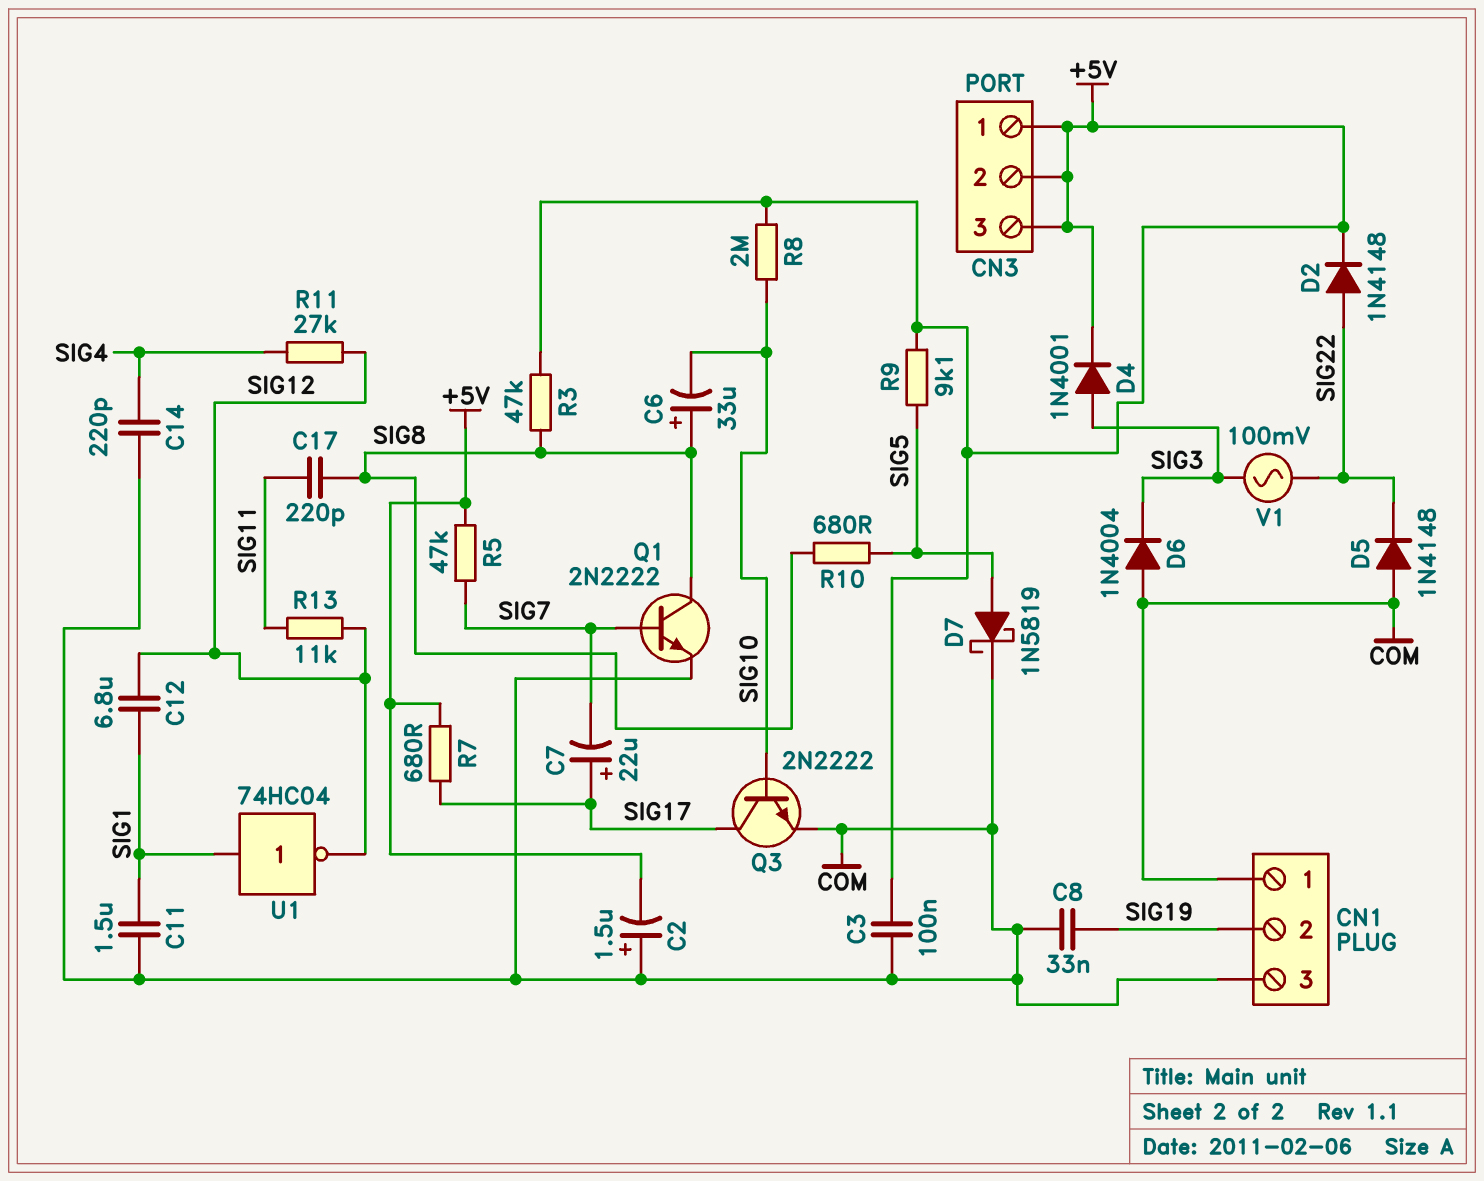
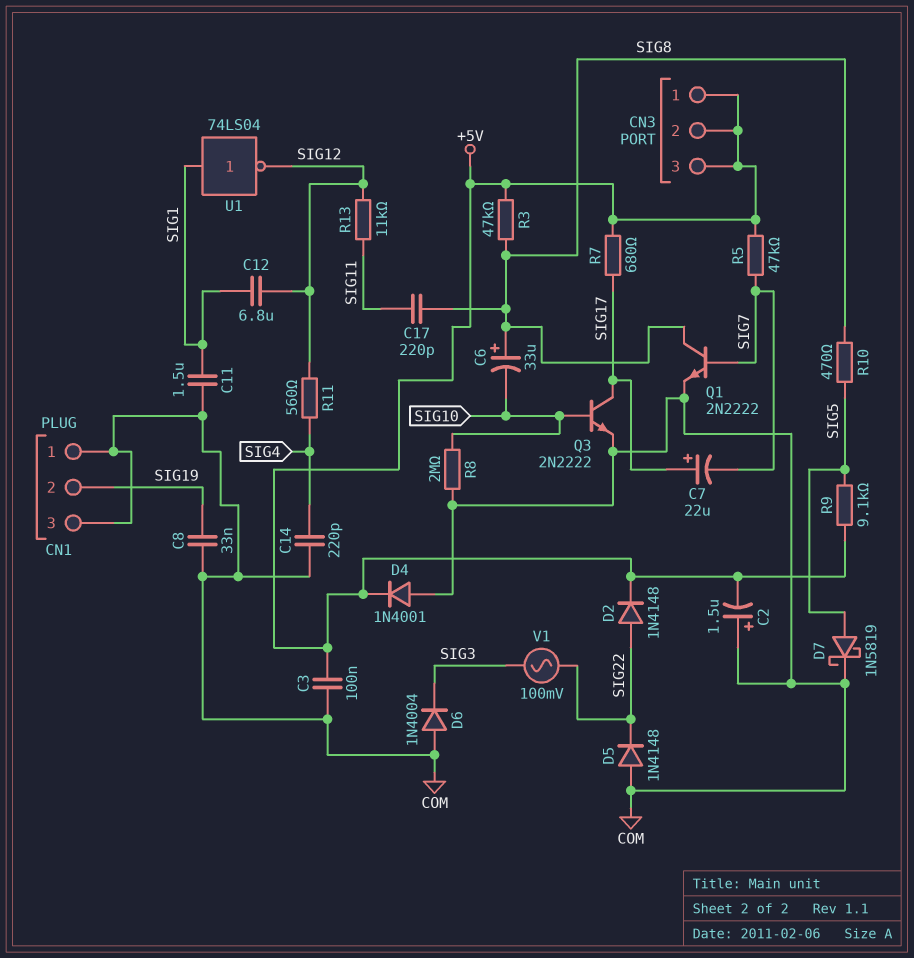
D4: diode 1N4001 (A SIG3, K +5V) -> diode 1N4001 (A COM, K +5V)
R8: 2M (+5V, SIG10) -> 2M (COM, SIG10)
R10: 680 (SIG5, SIG8) -> 470 (SIG5, SIG8)
R11: 27k (SIG4, SIG12) -> 560 (SIG4, SIG12)
U1: NOT 74HC04 (in SIG1, out SIG12) -> NOT 74LS04 (in SIG1, out SIG12)

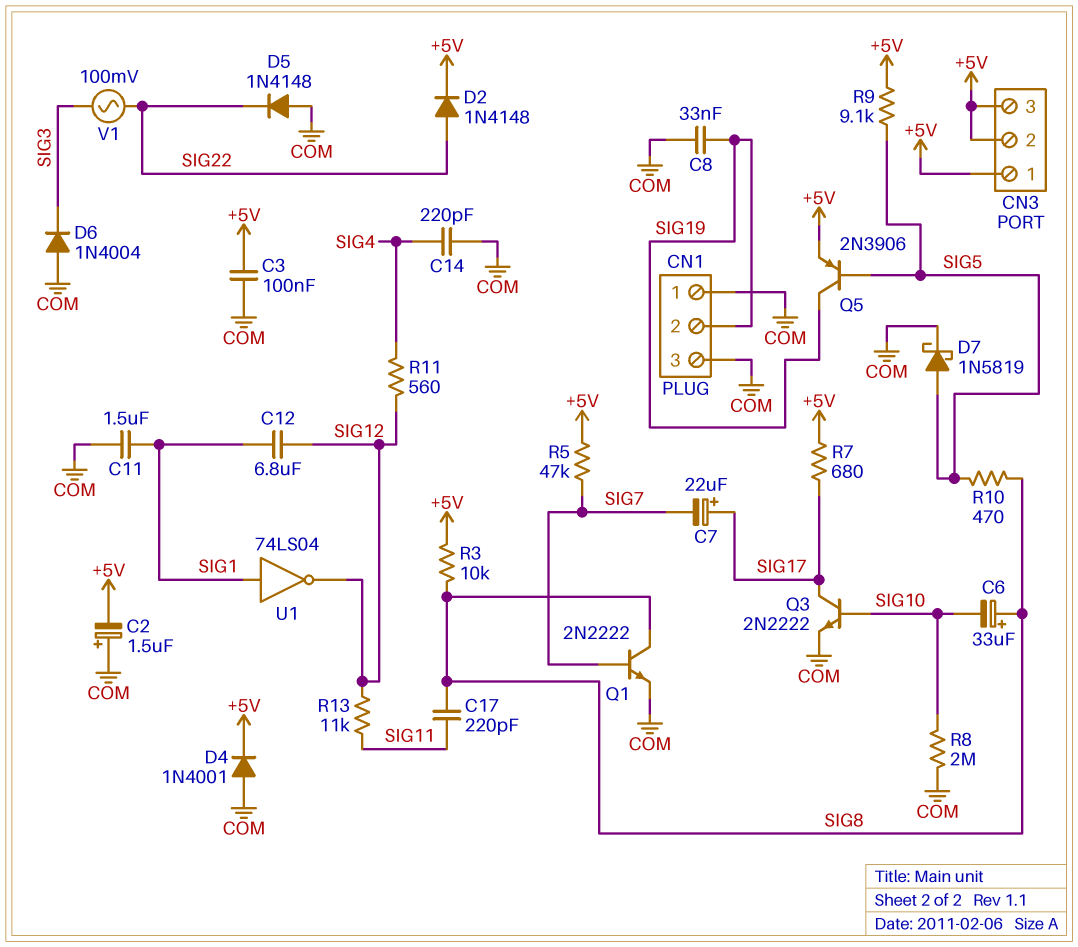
Q5: none -> PNP 2N3906 (B SIG5, C SIG19, E +5V)
R3: 47k (+5V, SIG8) -> 10k (+5V, SIG8)

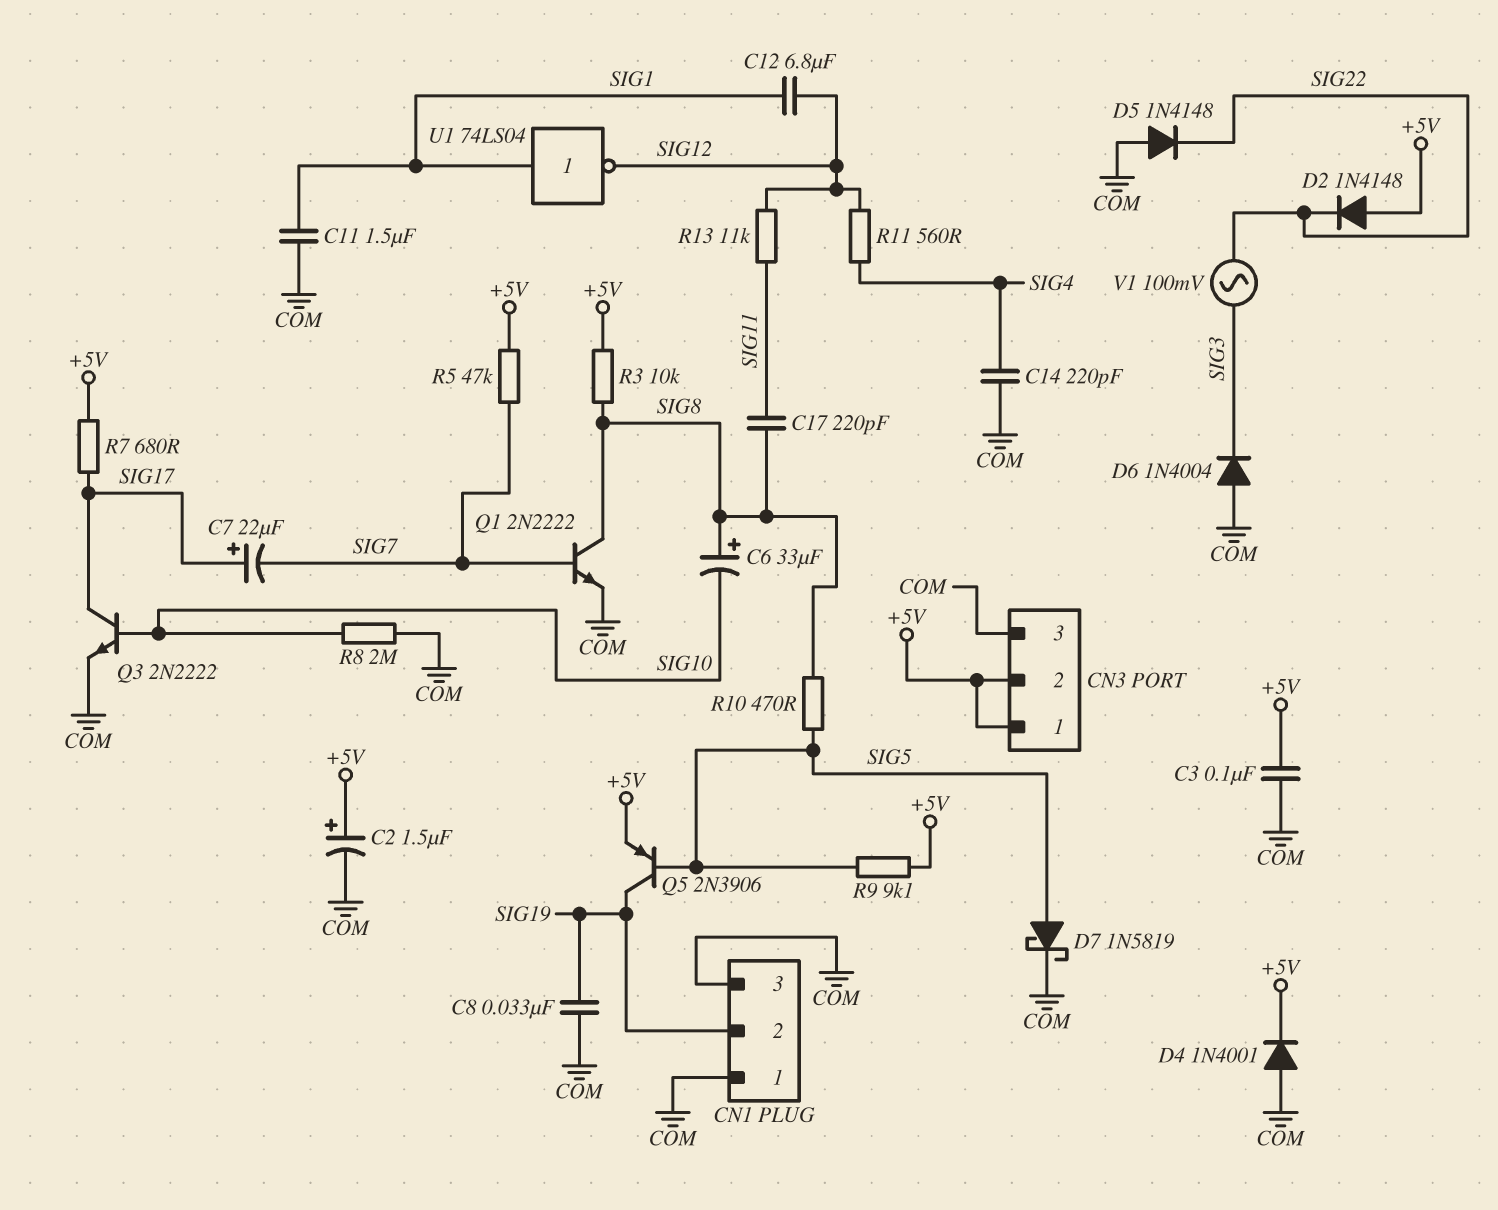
C2: 1.5uF (plus COM, minus +5V) -> 1.5uF (plus +5V, minus COM)
CN3 pin 3: +5V -> COM
D2: diode 1N4148 (A SIG22, K +5V) -> diode 1N4148 (A +5V, K SIG22)

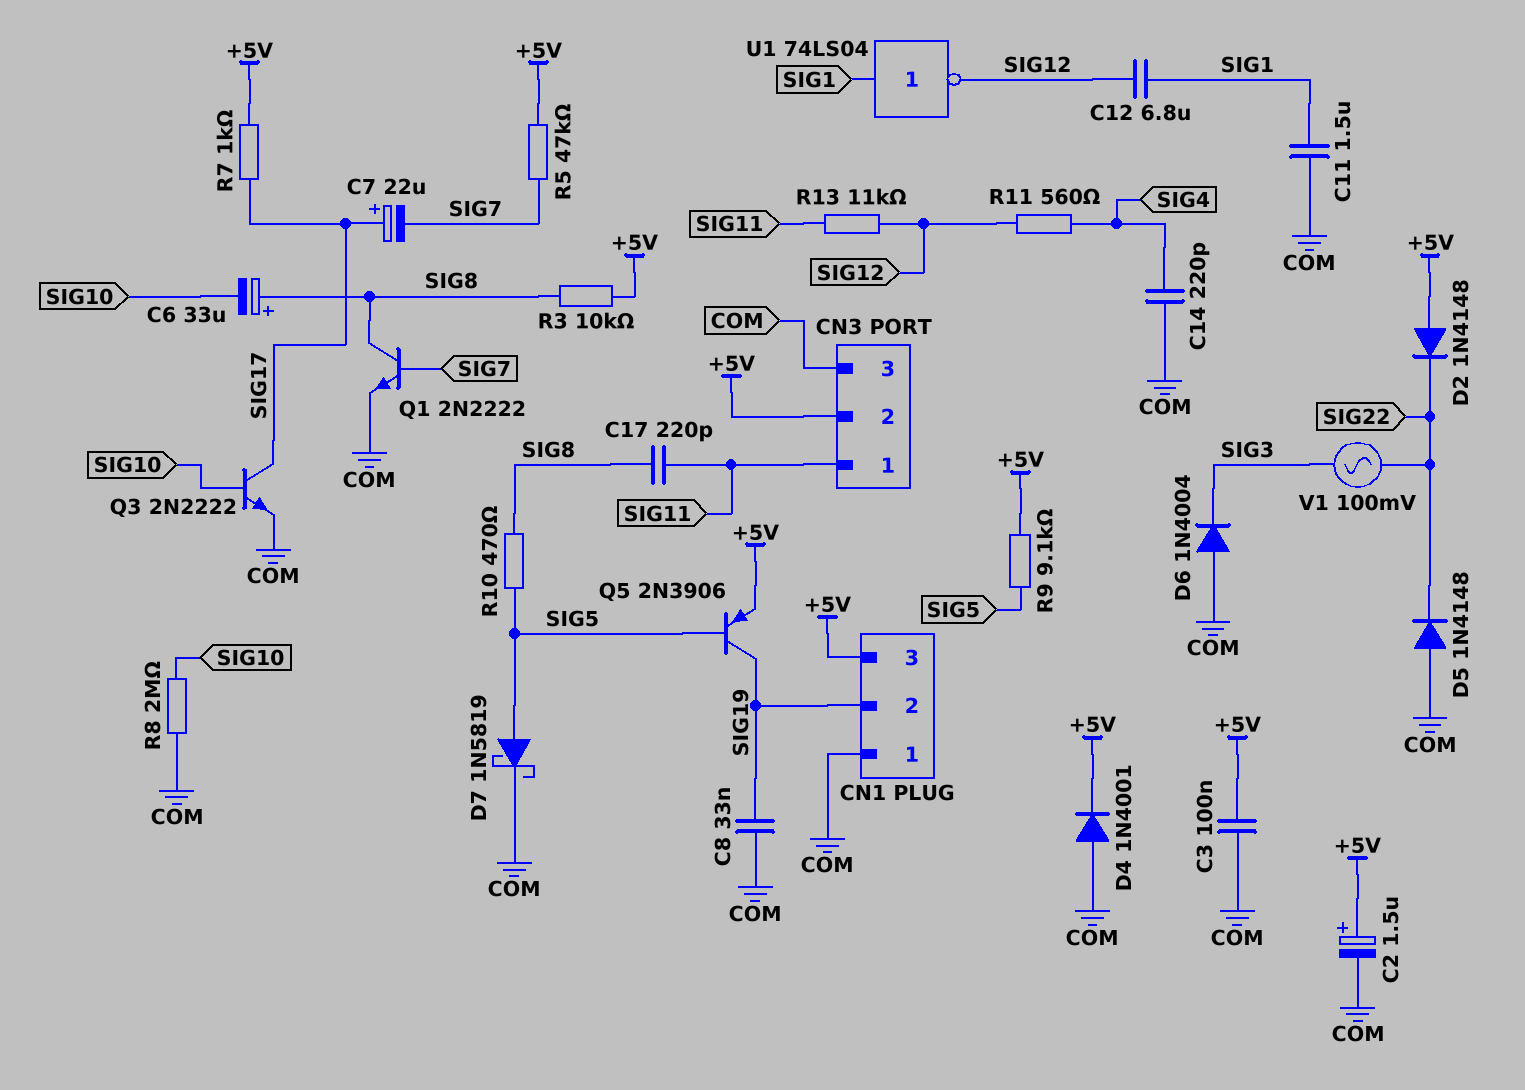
CN1 pin 3: COM -> +5V
CN3 pin 1: +5V -> SIG11
R7: 680 (+5V, SIG17) -> 1k (+5V, SIG17)

